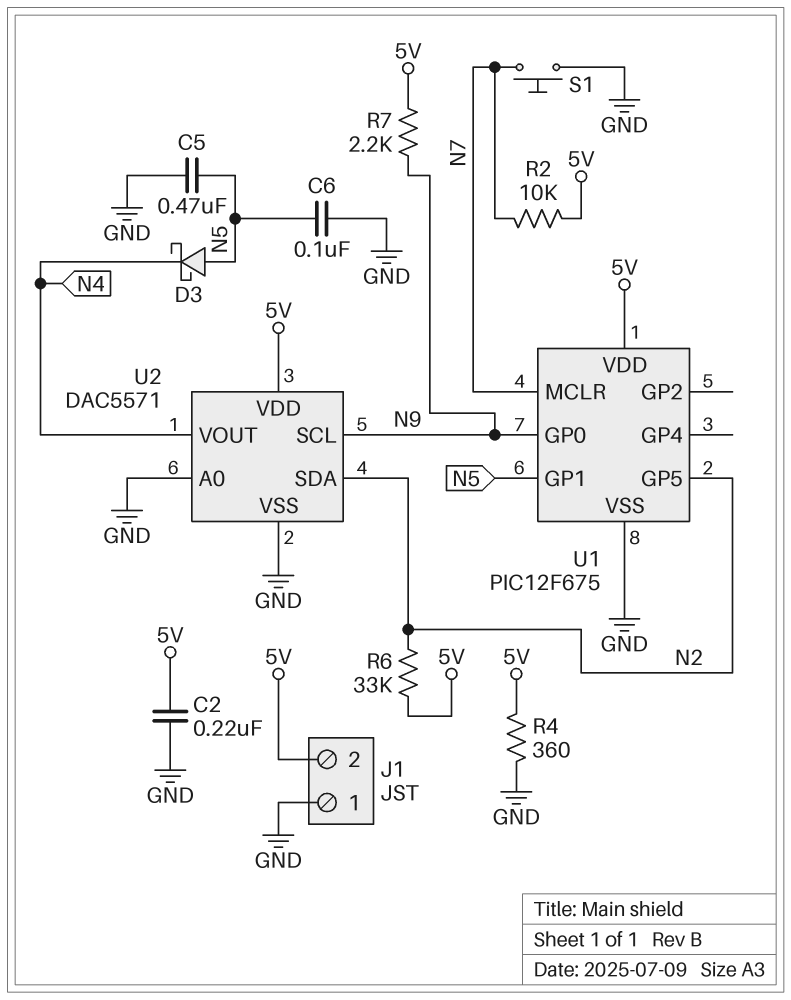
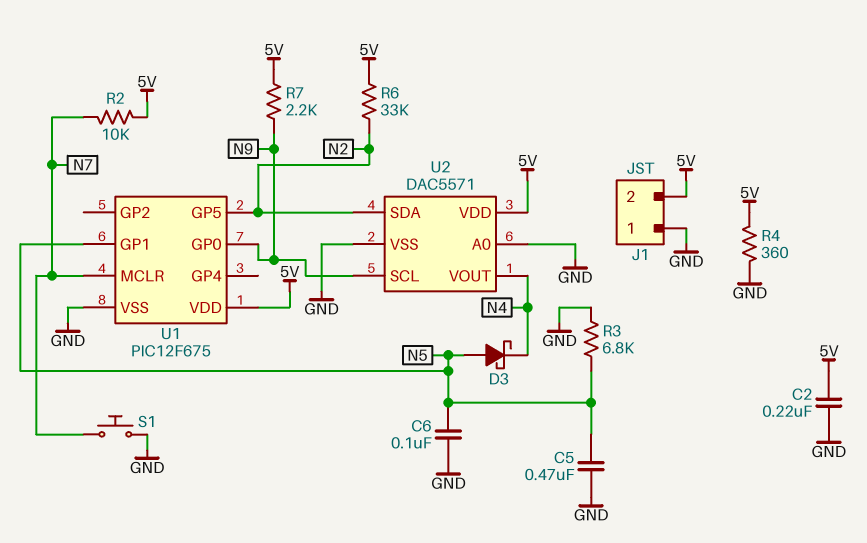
R3: none -> 6.8k (GND, N5)

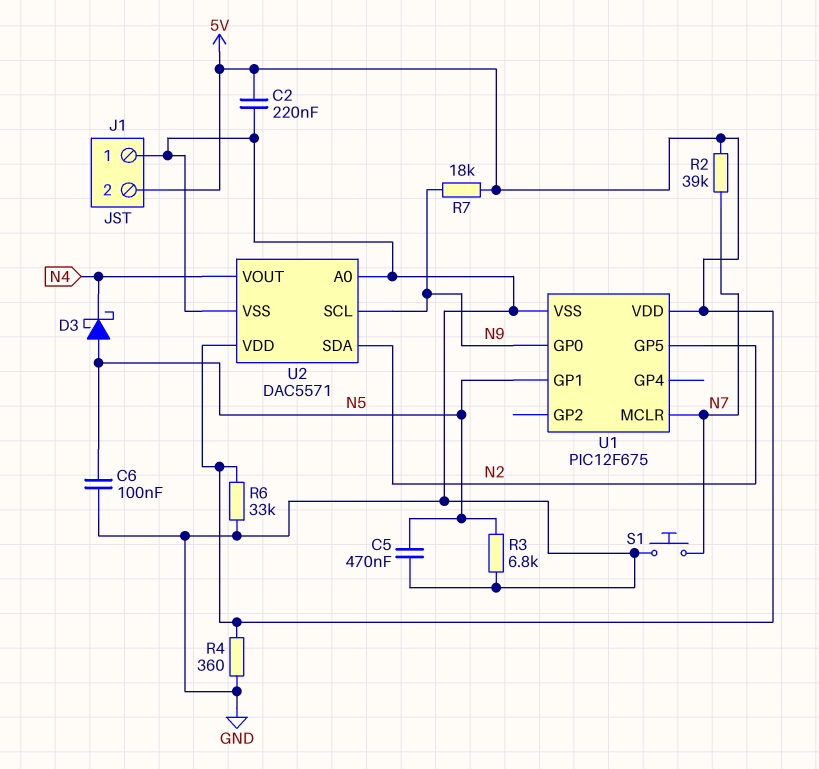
R2: 10k (5V, N7) -> 39k (5V, N7)
R6: 33k (5V, N2) -> 33k (5V, GND)
R7: 2.2k (5V, N9) -> 18k (5V, N9)

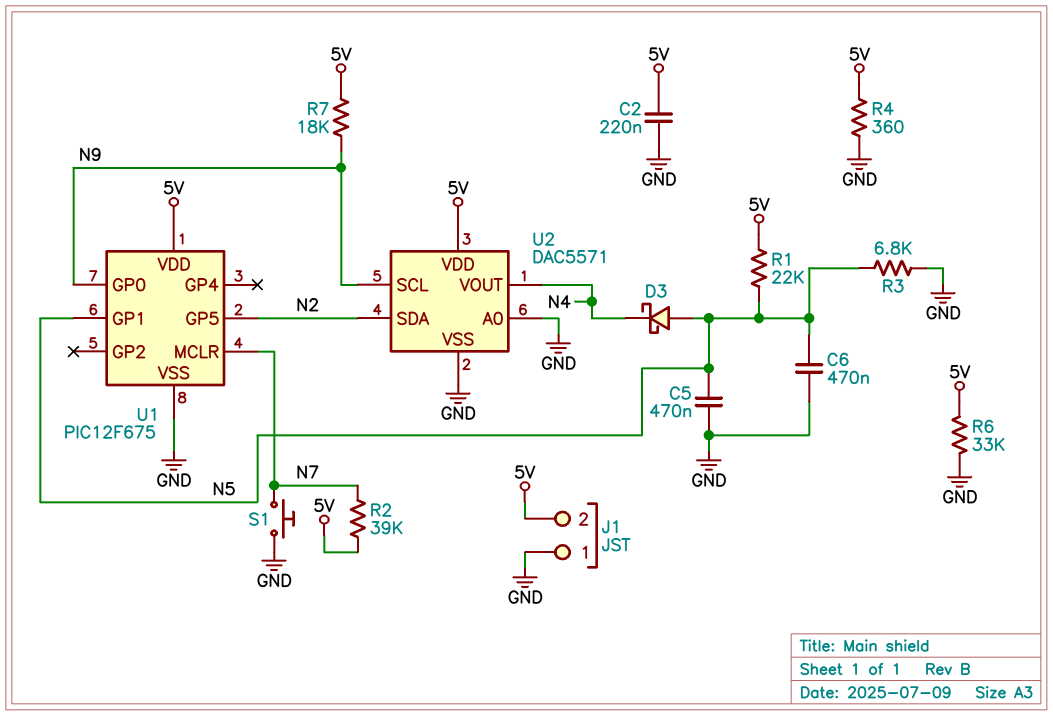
C6: 100nF (GND, N5) -> 470nF (GND, N5)
R1: none -> 22k (5V, N5)

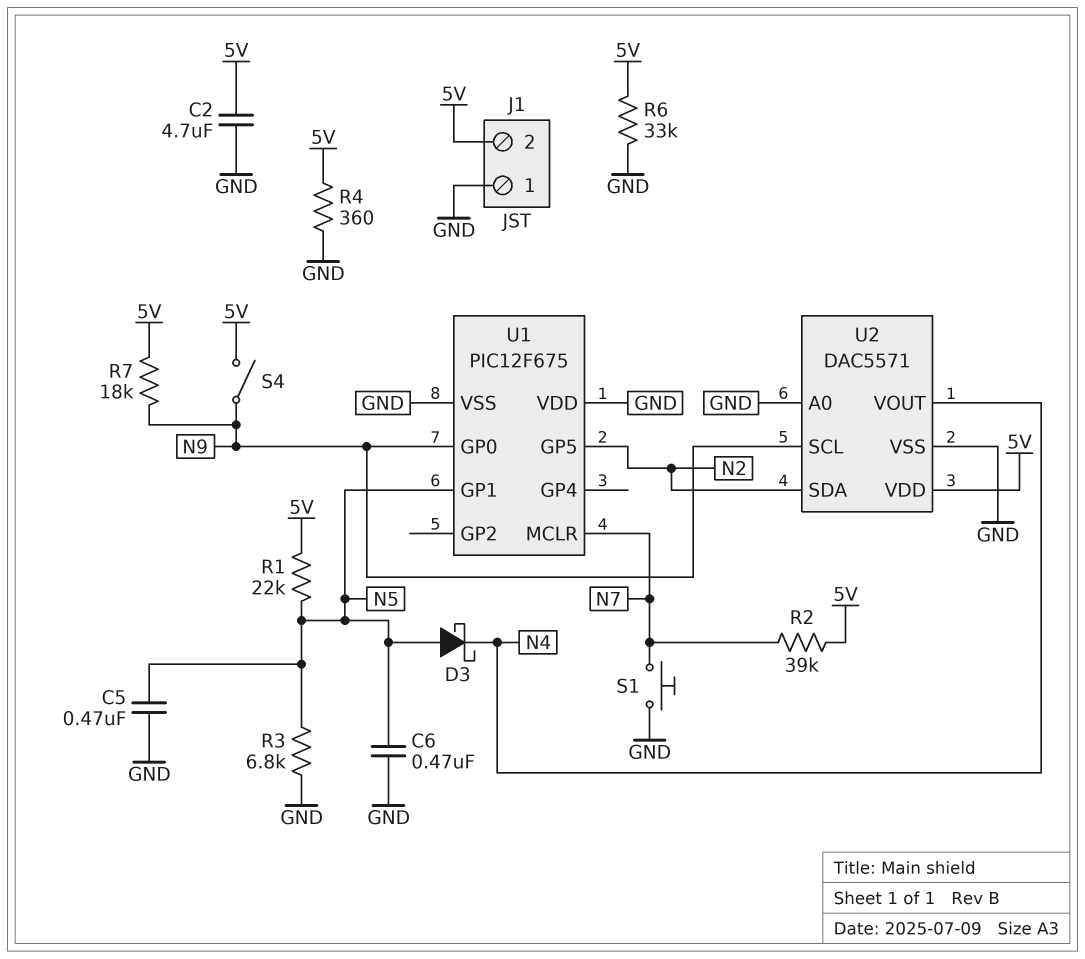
C2: 220nF (5V, GND) -> 4.7uF (5V, GND)
S4: none -> switch (5V, N9)
U1 pin VDD: 5V -> GND

